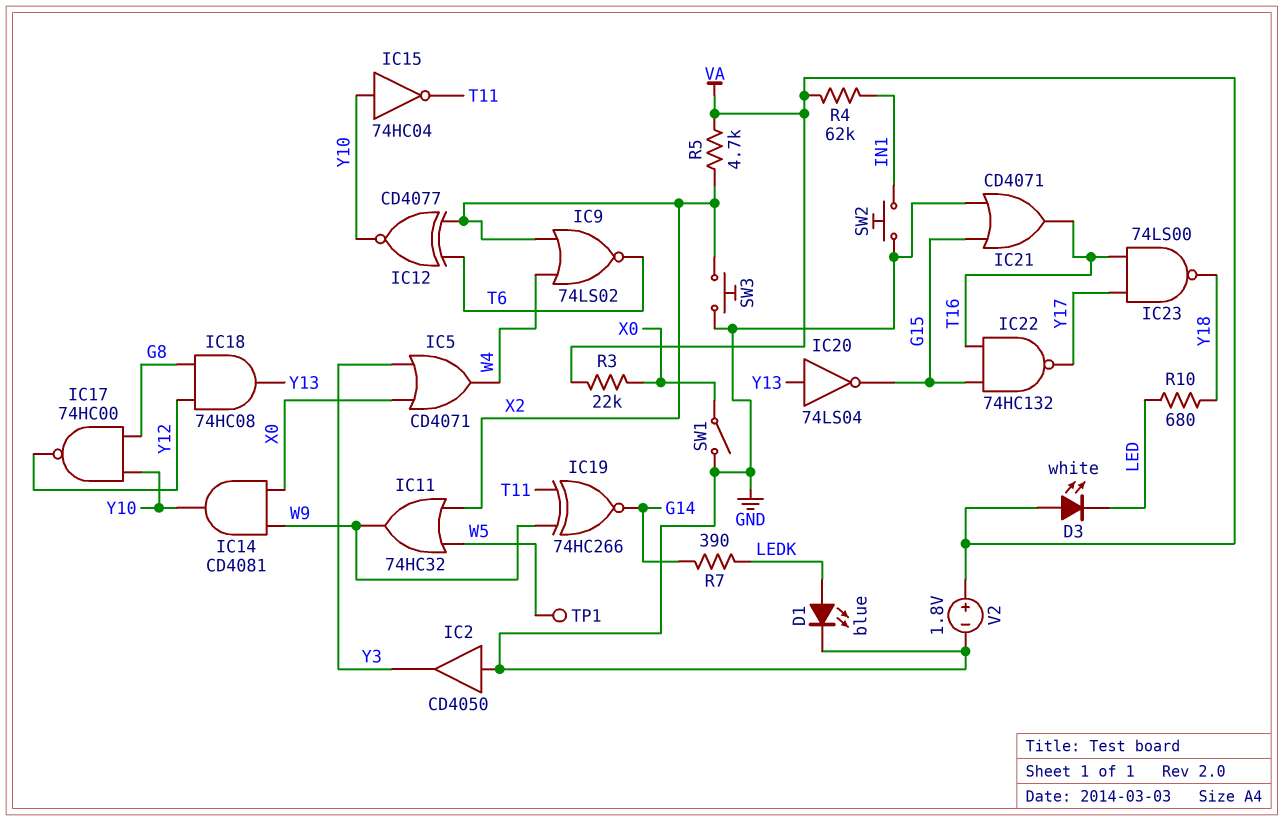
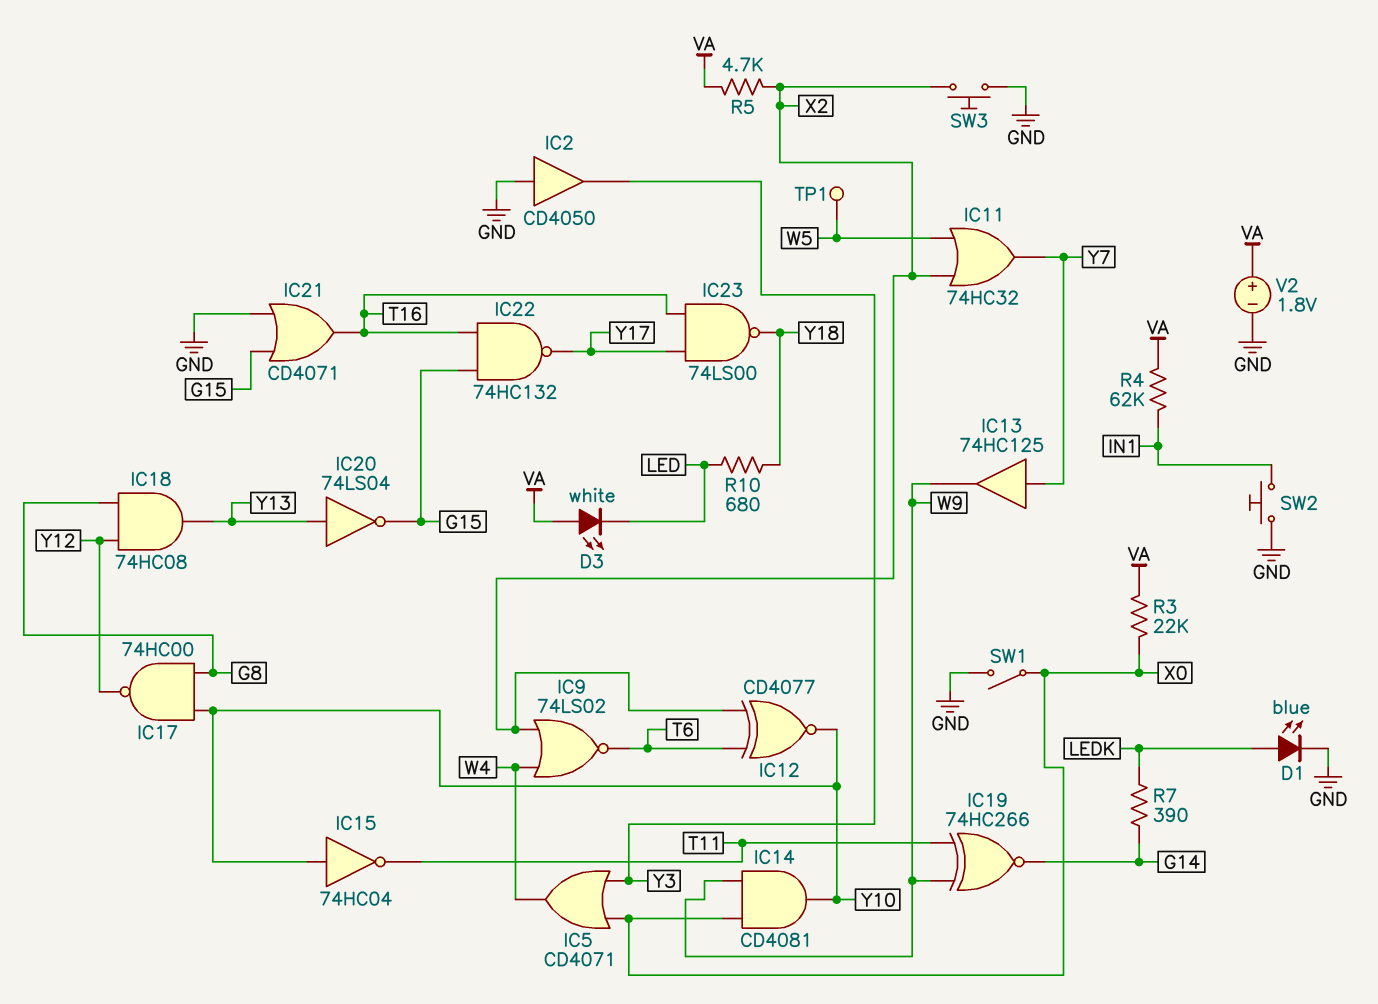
IC11: OR 74HC32 (in W5, in X2, out W9) -> OR 74HC32 (in W5, in X2, out Y7)
IC13: none -> buffer 74HC125 (in Y7, out W9)

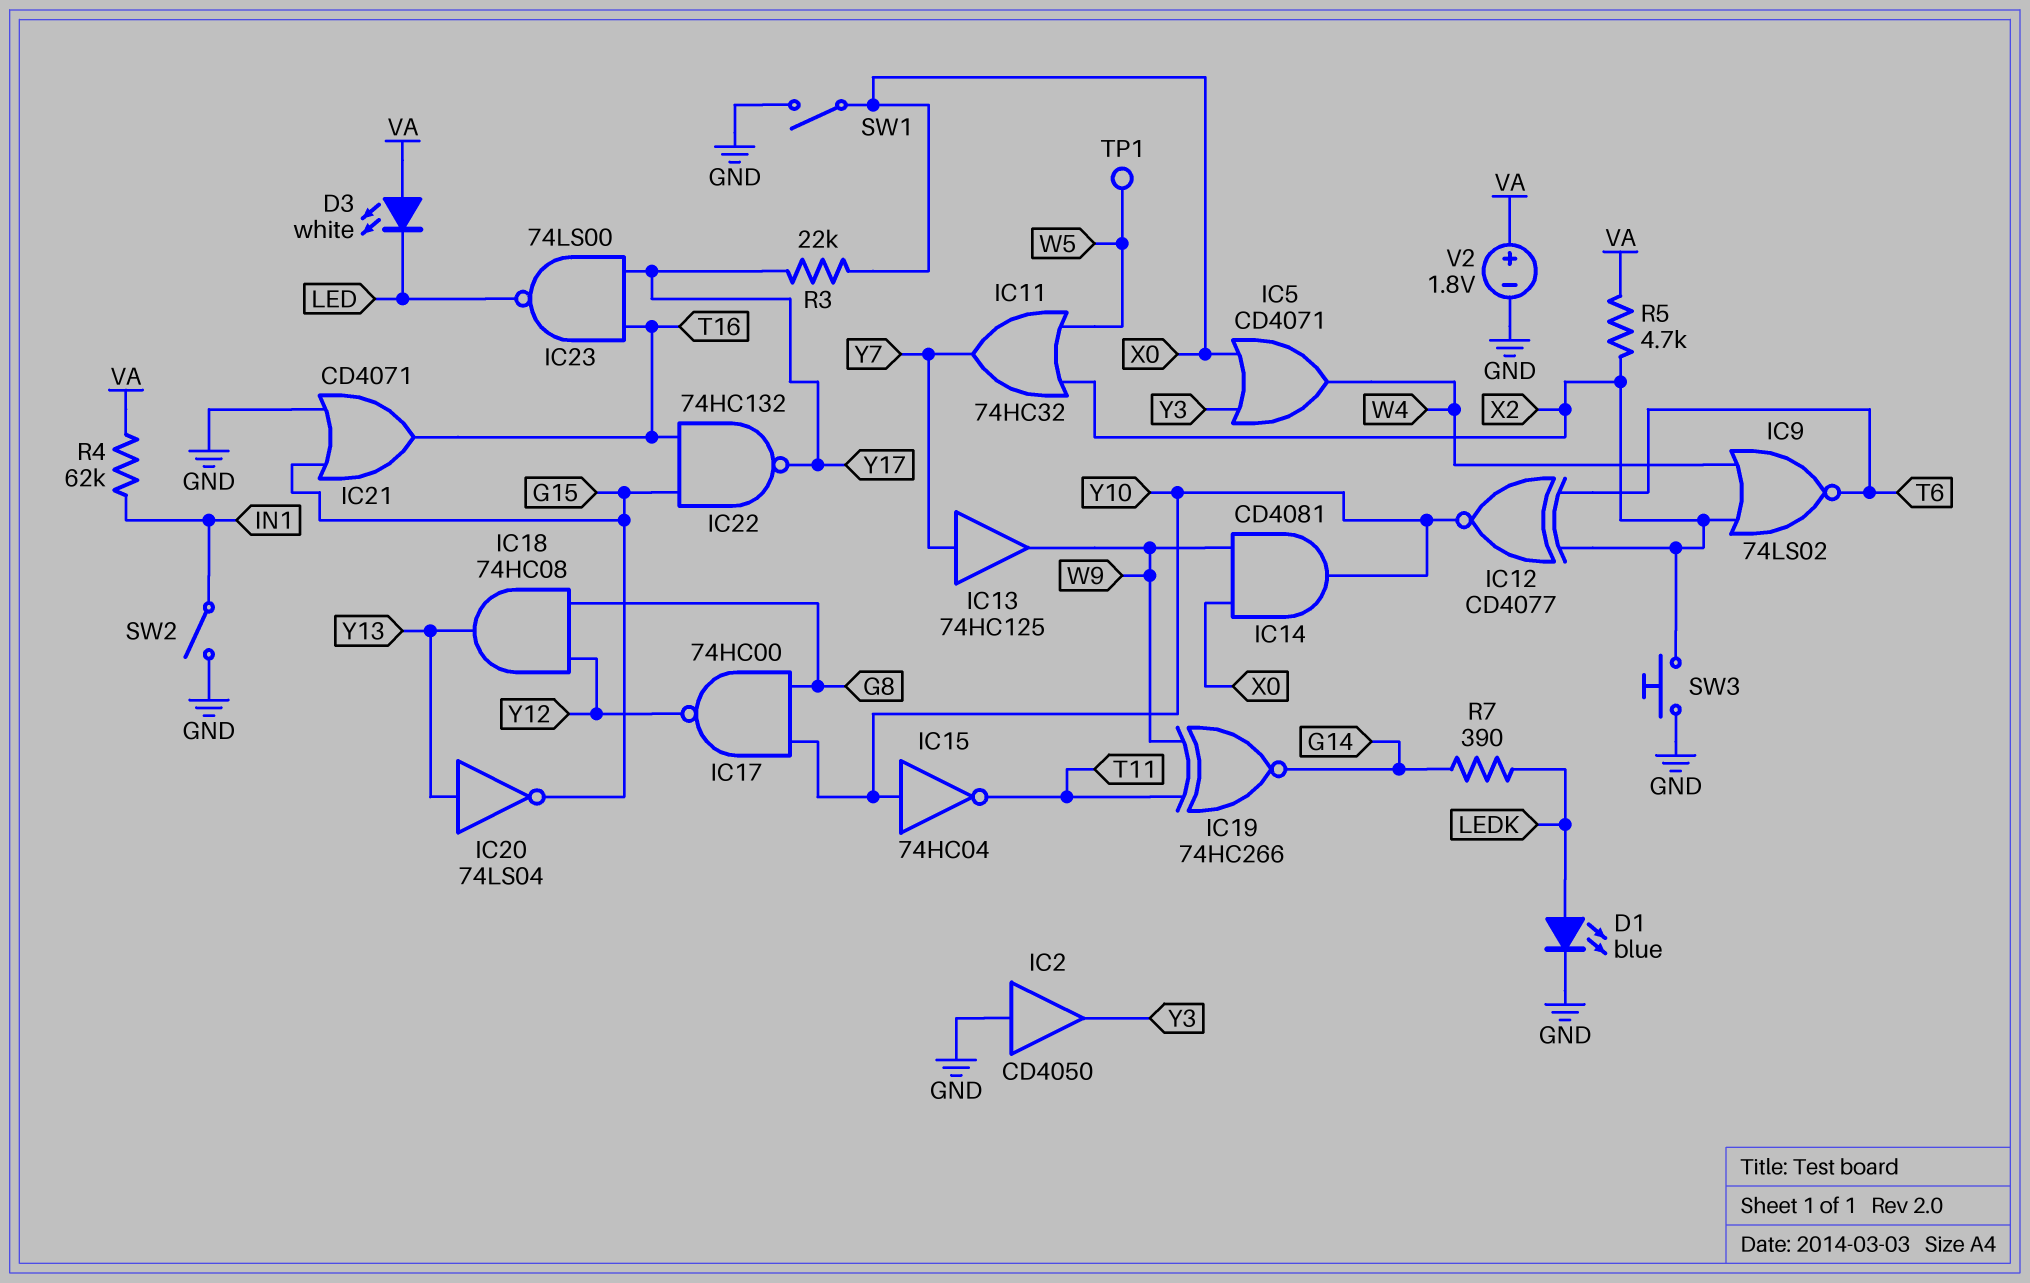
IC23: NAND 74LS00 (in T16, in Y17, out Y18) -> NAND 74LS00 (in T16, in Y17, out LED)
R3: 22k (VA, X0) -> 22k (X0, Y17)
R10: 680 (LED, Y18) -> none
SW2: button (GND, IN1) -> switch (GND, IN1)

